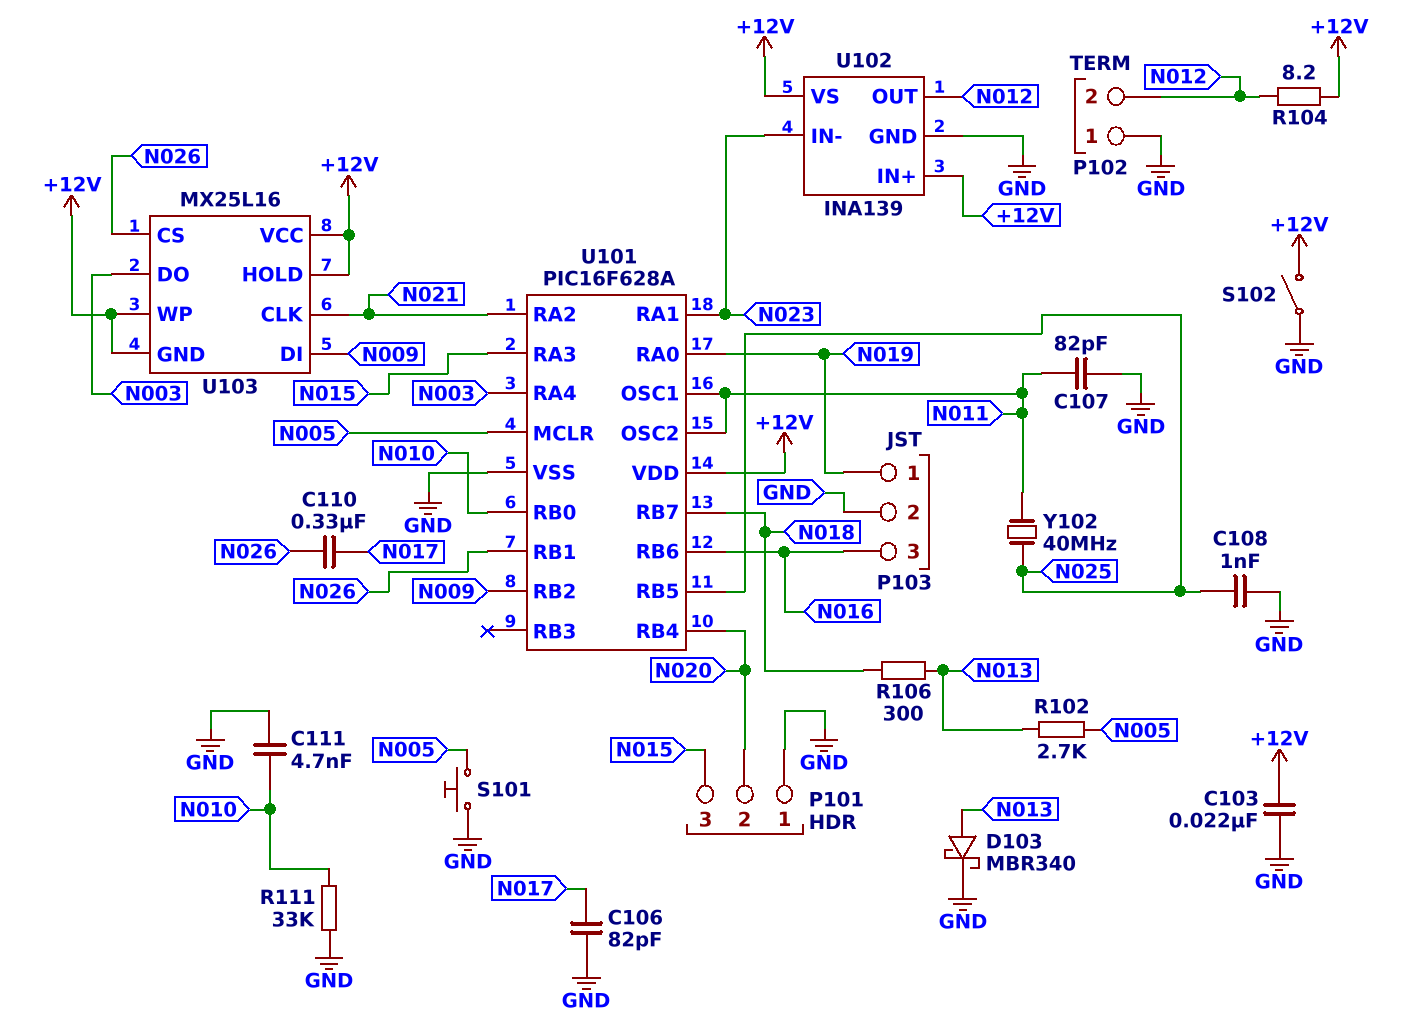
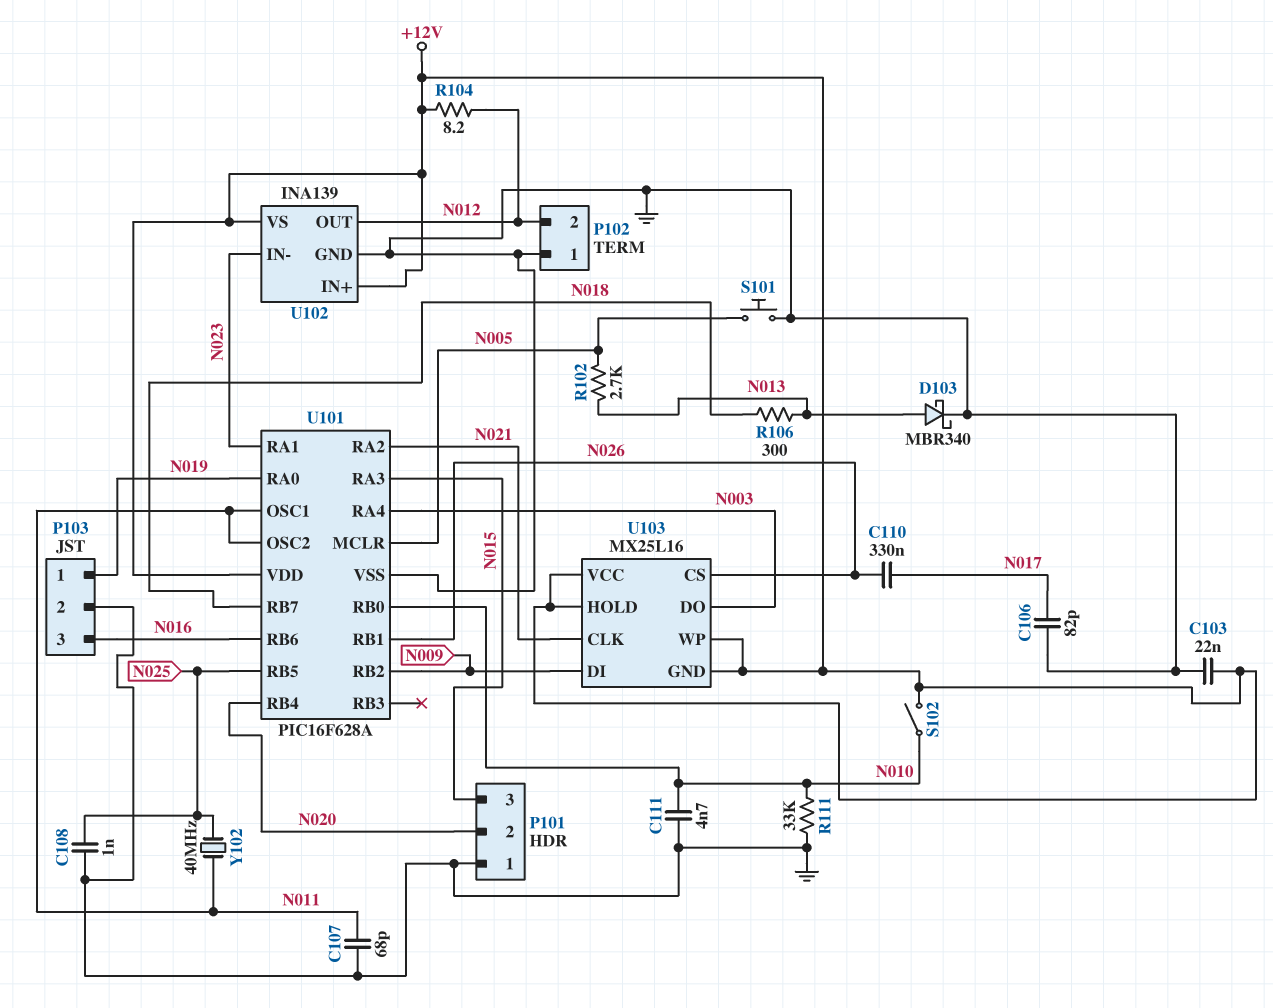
C107: 82pF (GND, N011) -> 68pF (GND, N011)
S102: switch (+12V, GND) -> switch (+12V, N010)

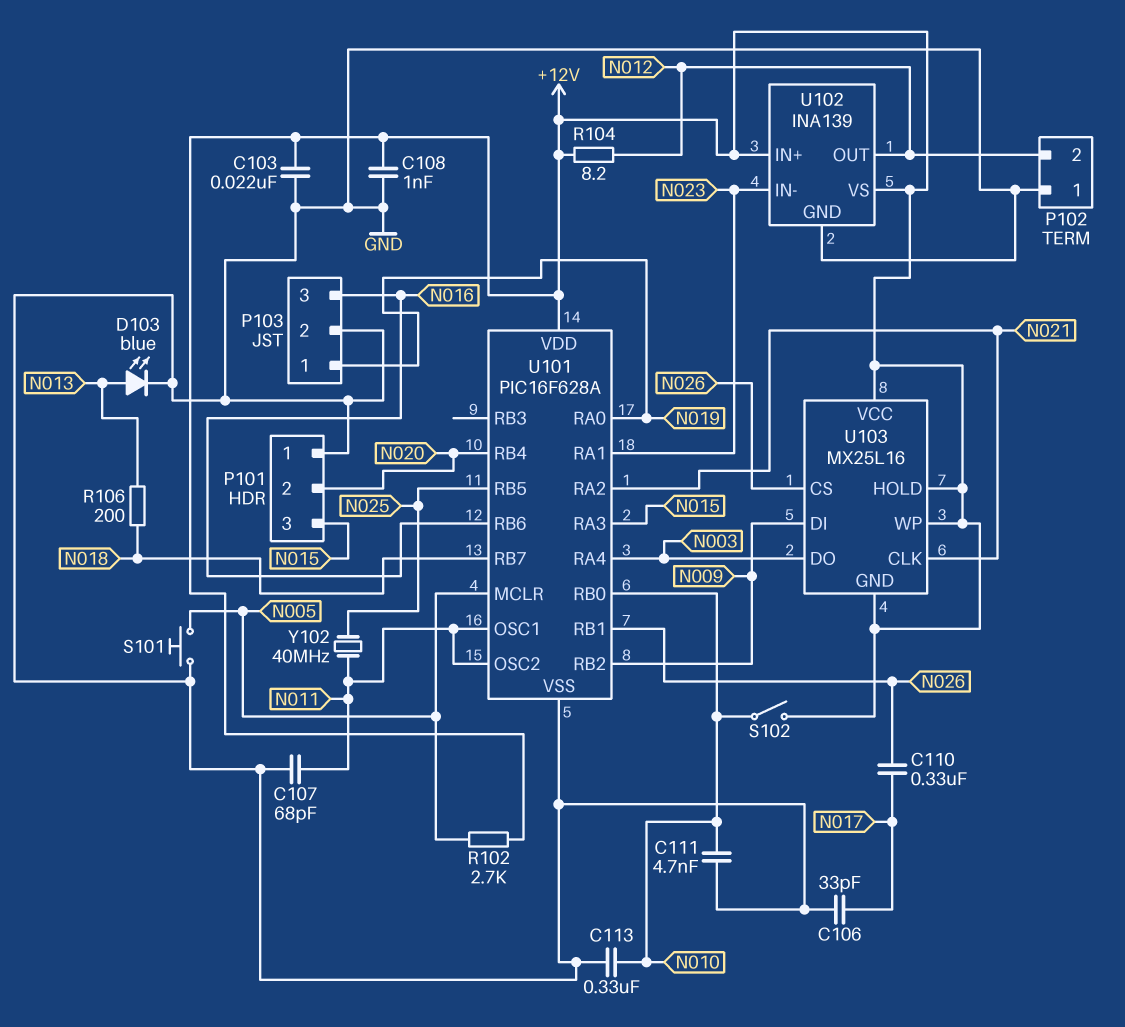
C106: 82pF (GND, N017) -> 33pF (GND, N017)
C108: 1nF (GND, N025) -> 1nF (+12V, GND)
C113: none -> 330nF (GND, N010)
D103: schottky MBR340 (A N013, K GND) -> LED blue (A N013, K GND)
R102: 2.7k (N005, N013) -> 2.7k (+12V, N005)
R106: 300 (N013, N018) -> 200 (N013, N018)
R111: 33k (GND, N010) -> none

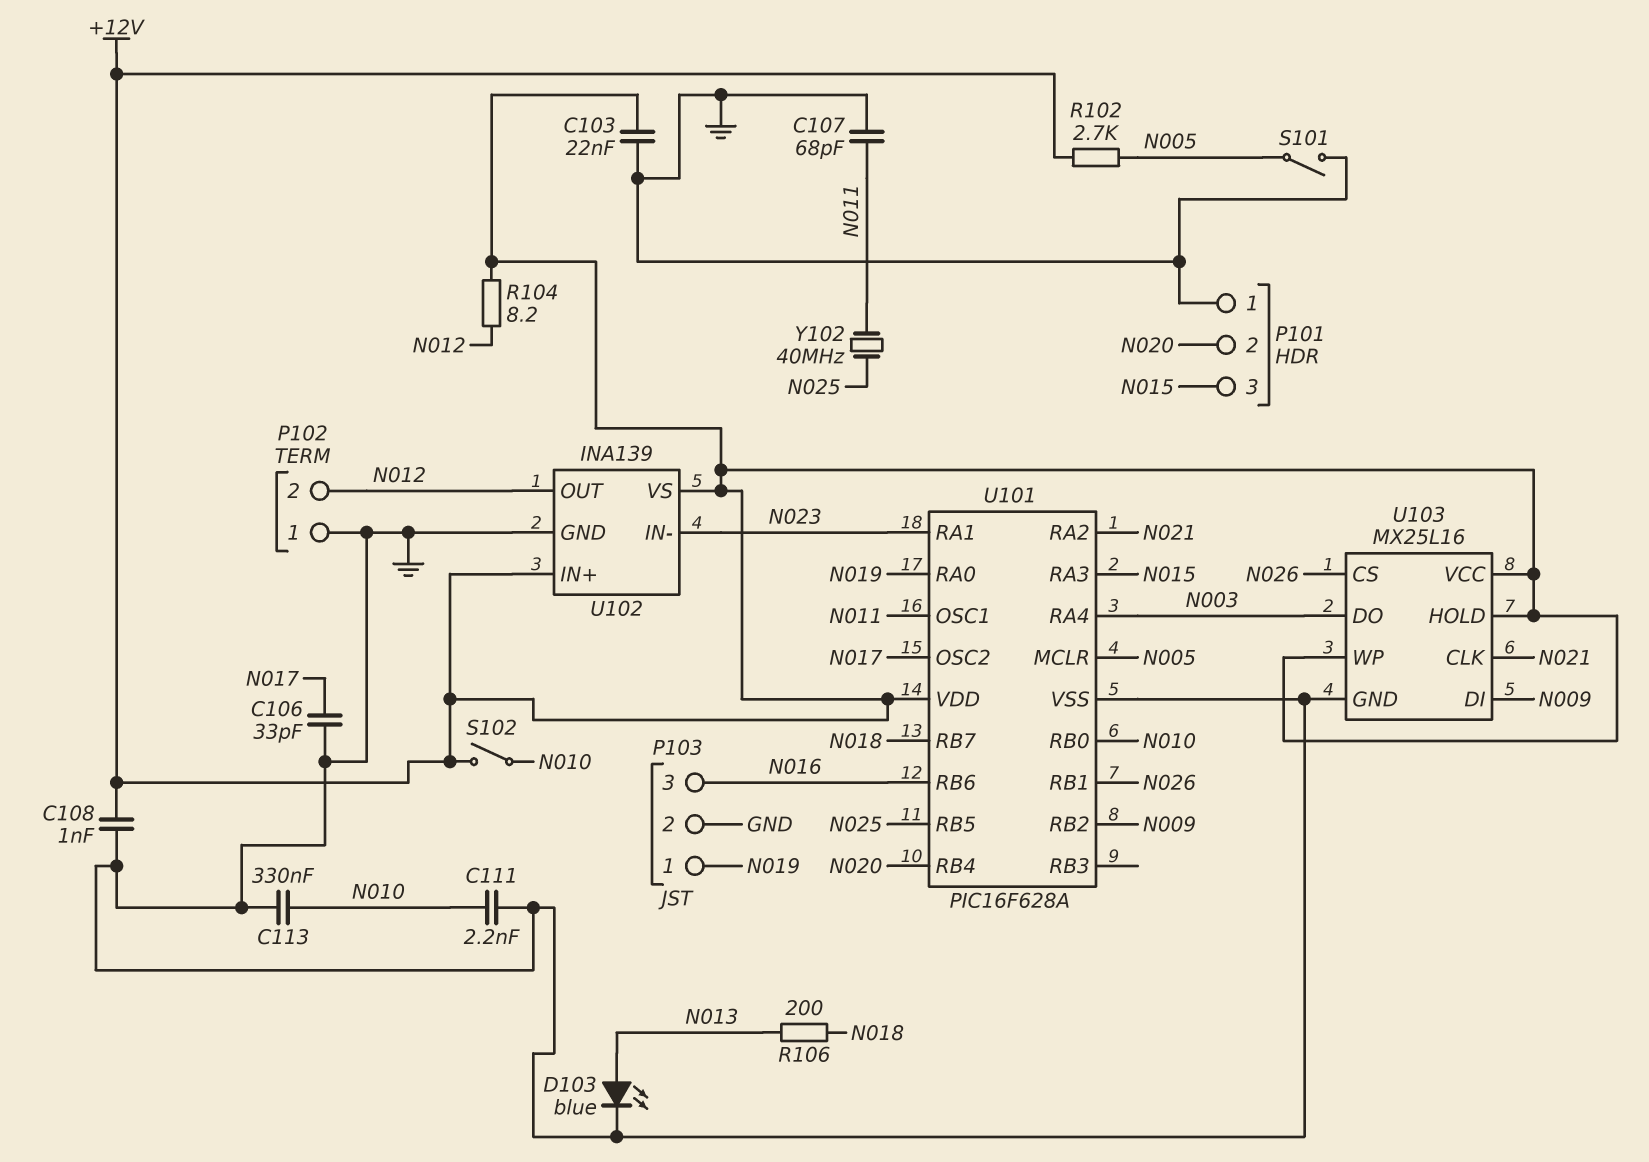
C110: 330nF (N017, N026) -> none
C111: 4.7nF (GND, N010) -> 2.2nF (GND, N010)
S101: button (GND, N005) -> switch (GND, N005)
U101 pin OSC2: N011 -> N017
U103 pin GND: +12V -> GND

